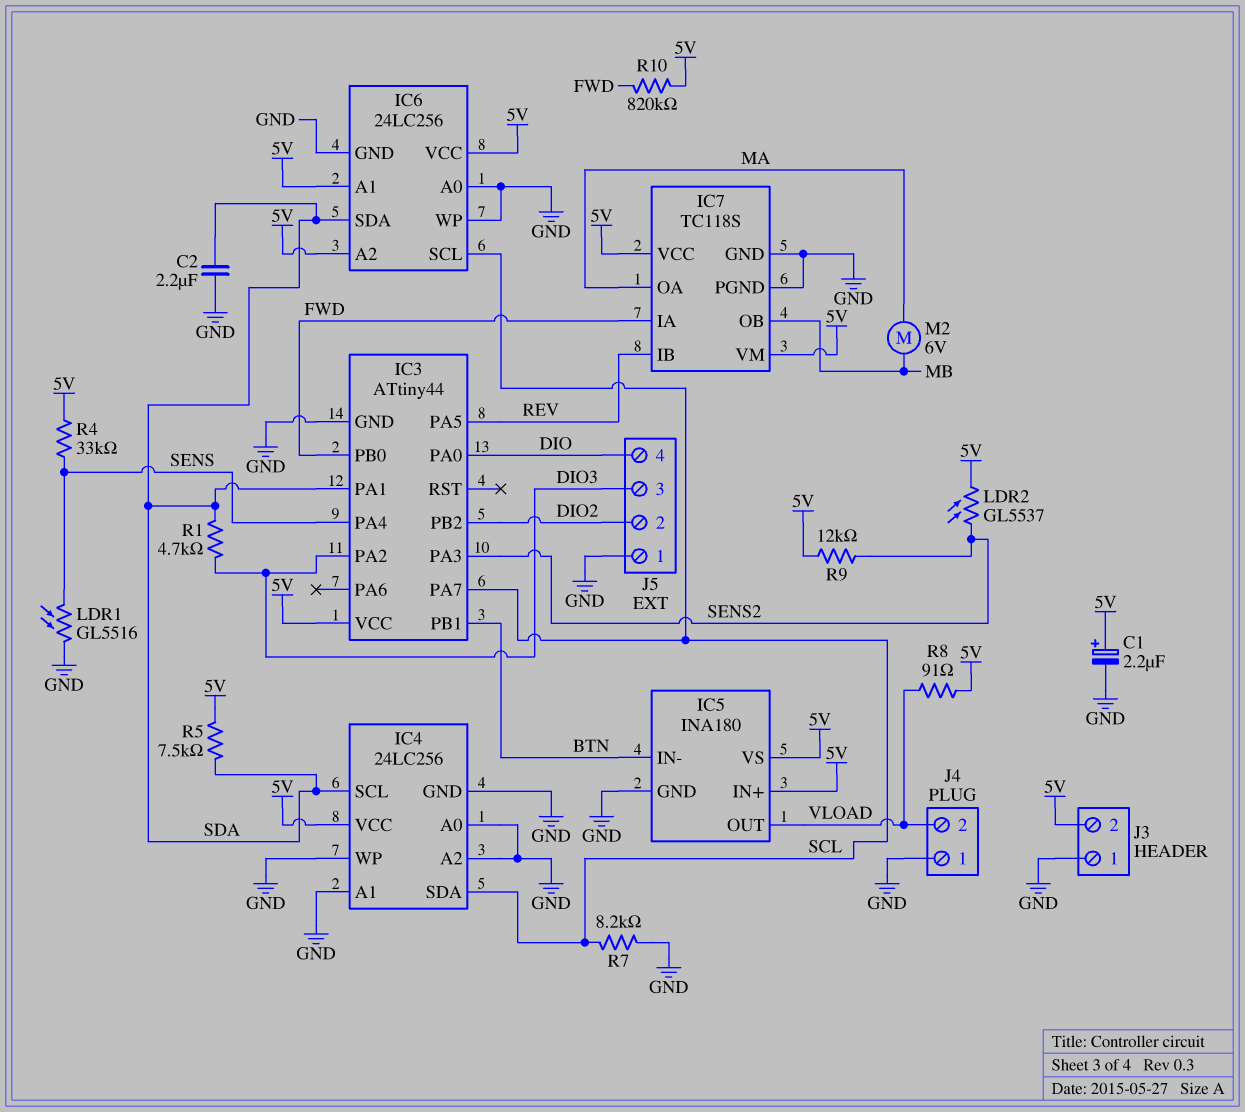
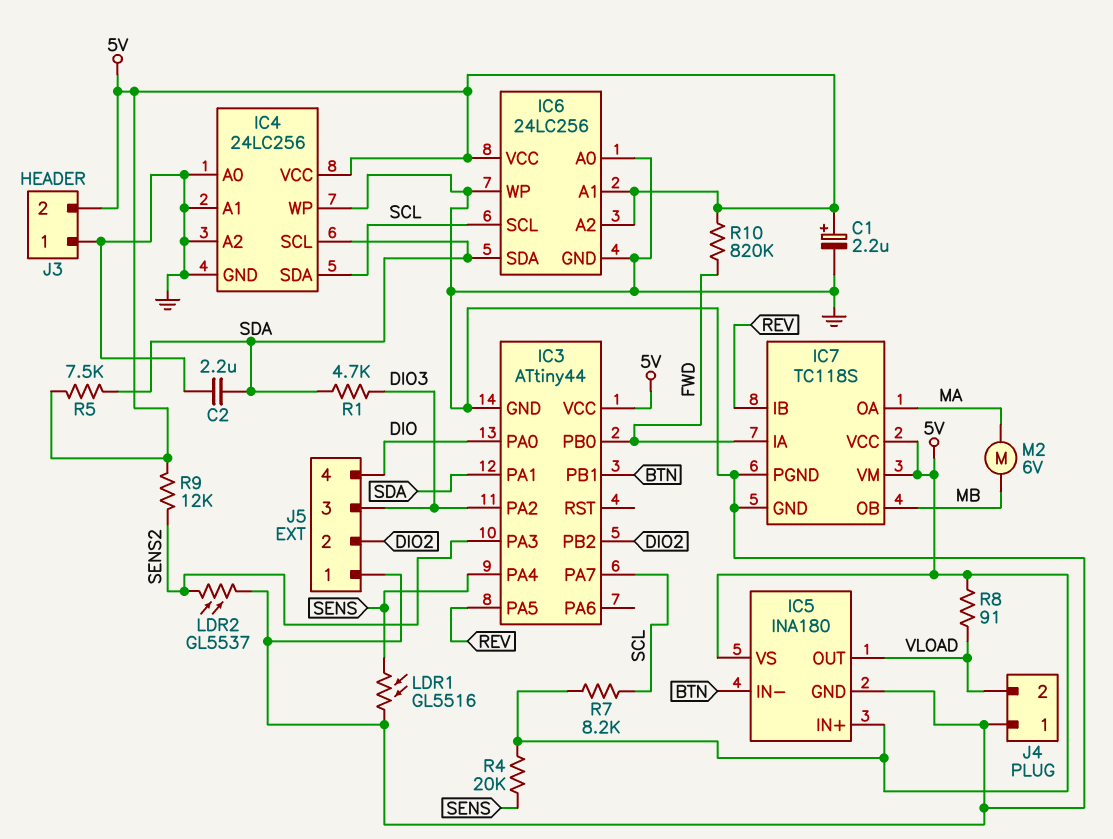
LDR2: GL5537 (5V, SENS2) -> GL5537 (GND, SENS2)
R4: 33k (5V, SENS) -> 20k (5V, SENS)
R7: 8.2k (GND, SCL) -> 8.2k (5V, SCL)

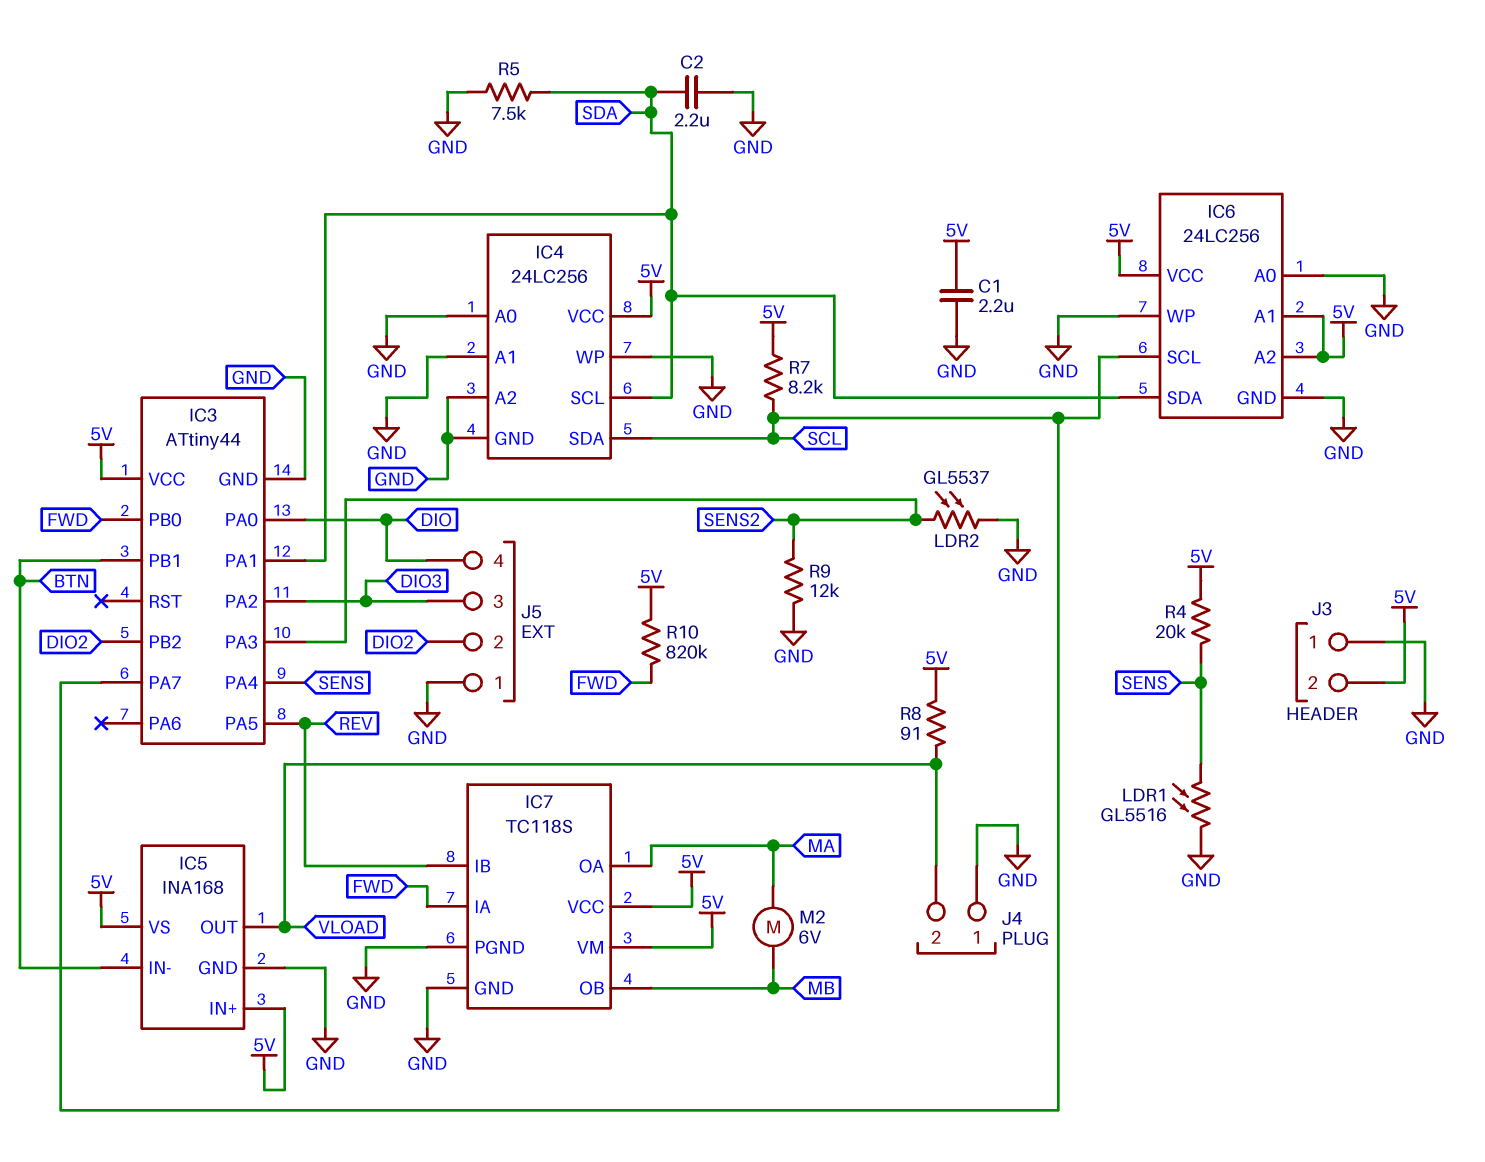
C1: 2.2uF (plus 5V, minus GND) -> 2.2uF (5V, GND)
IC5: INA180 -> INA168
R1: 4.7k (DIO3, SDA) -> none
R5: 7.5k (5V, SDA) -> 7.5k (GND, SDA)
R9: 12k (5V, SENS2) -> 12k (GND, SENS2)

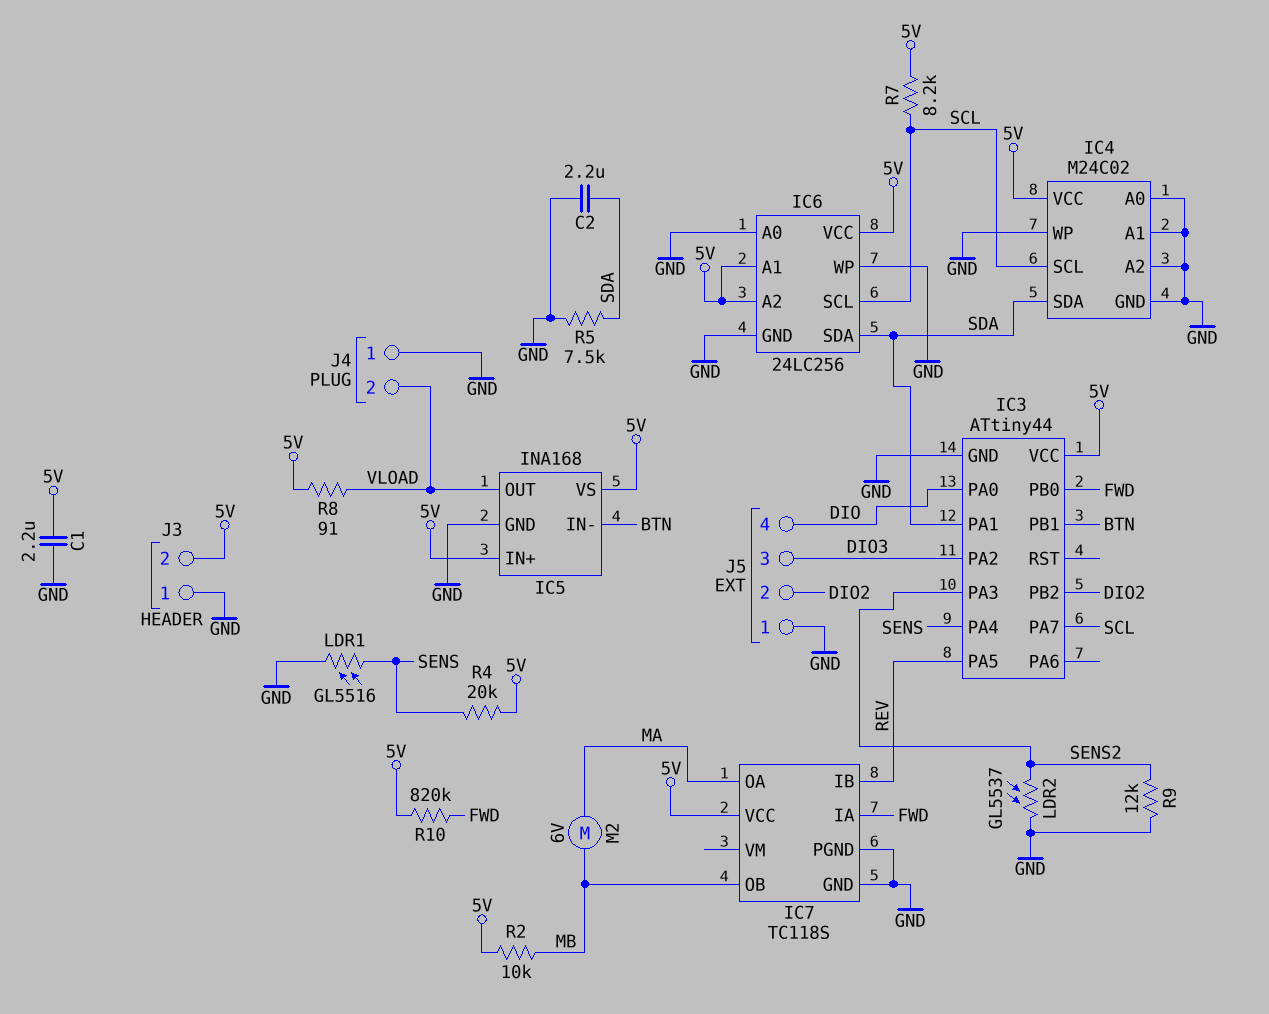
IC4: 24LC256 -> M24C02
IC4 pin SCL: SDA -> SCL
IC4 pin SDA: SCL -> SDA
IC7 pin VM: 5V -> none
R2: none -> 10k (5V, MB)

